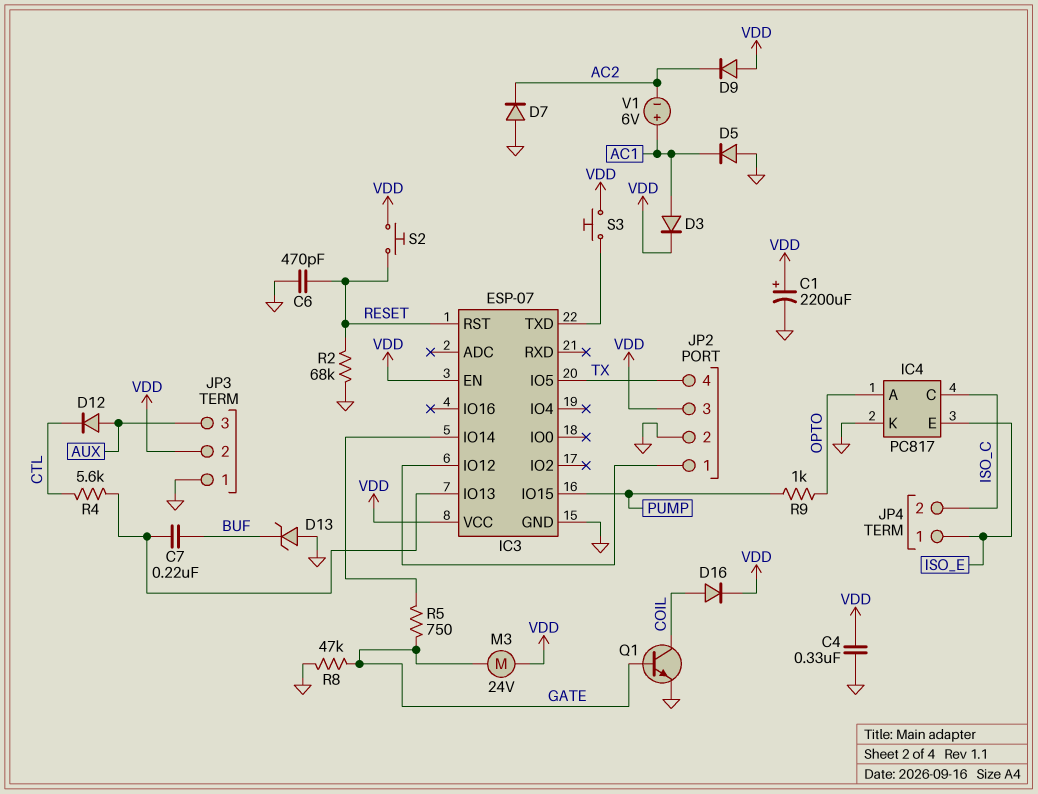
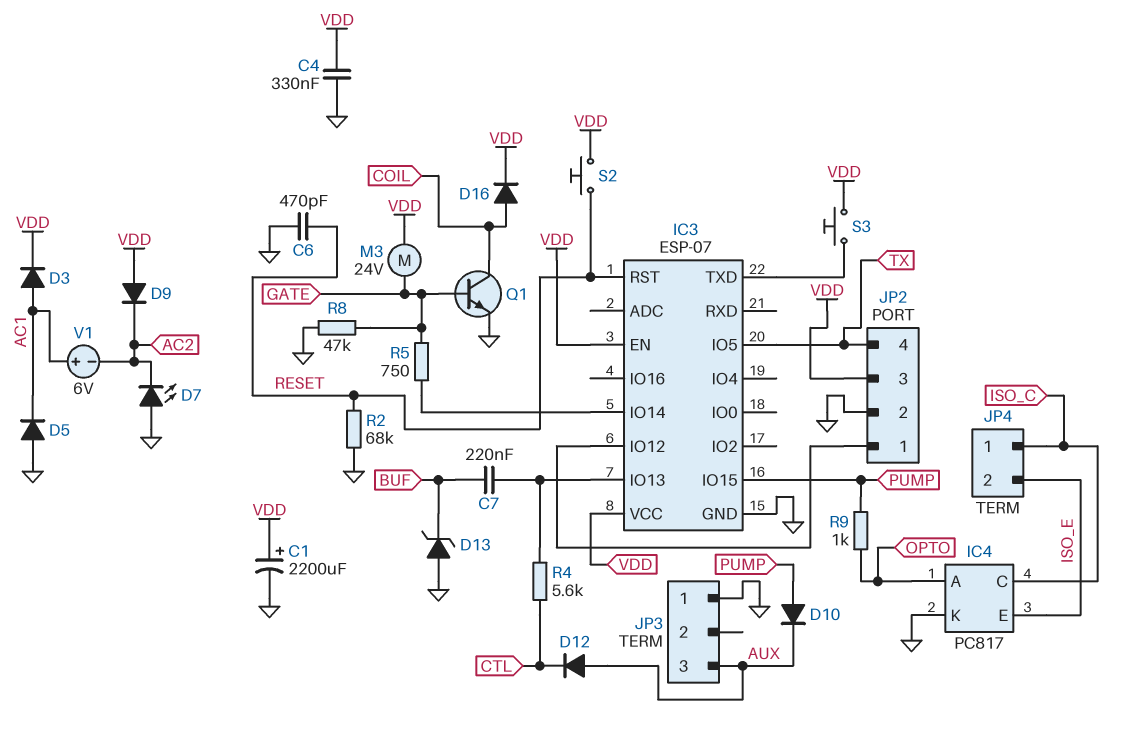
D7: diode (A GND, K AC2) -> LED (A GND, K AC2)
D10: none -> diode (A PUMP, K AUX)
JP3 pin 2: VDD -> none
JP4 pin 1: ISO_E -> ISO_C
JP4 pin 2: ISO_C -> ISO_E

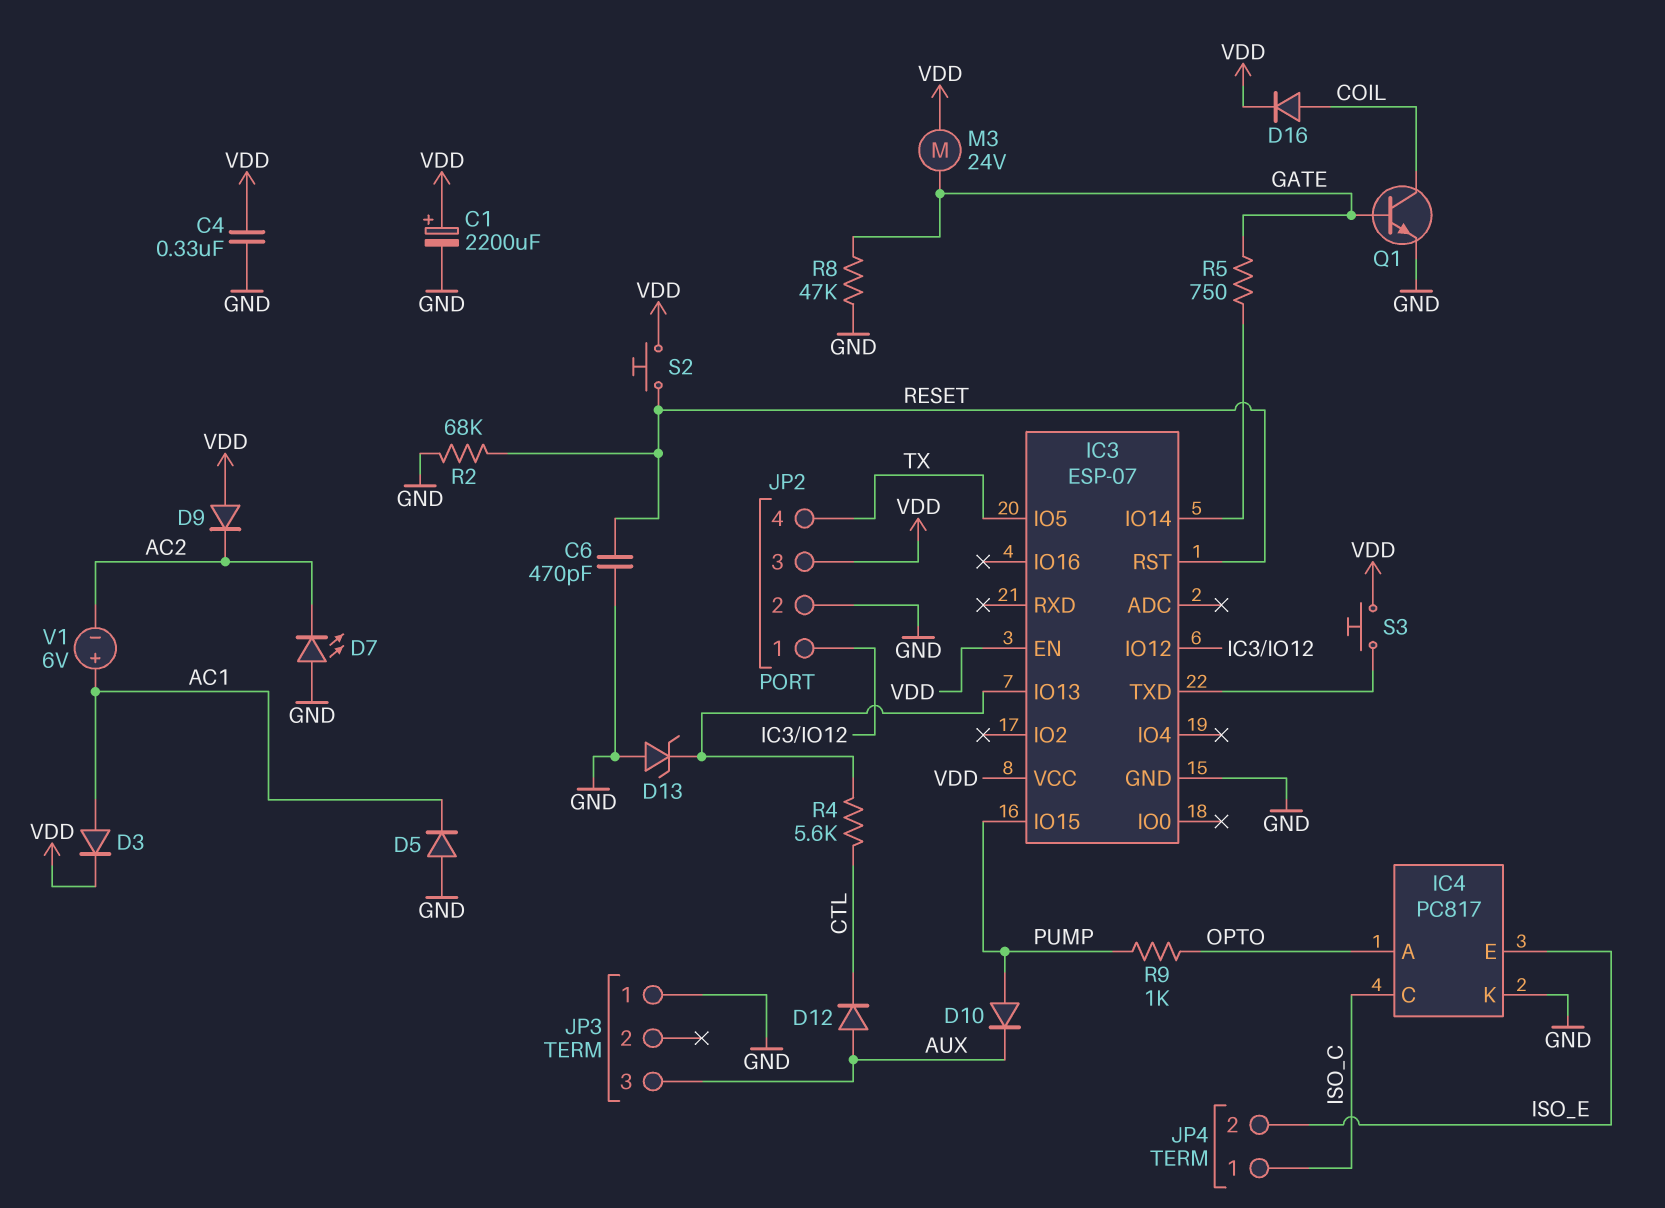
C7: 220nF (BUF, IC3/IO13) -> none
D13: zener (A GND, K BUF) -> zener (A GND, K IC3/IO13)

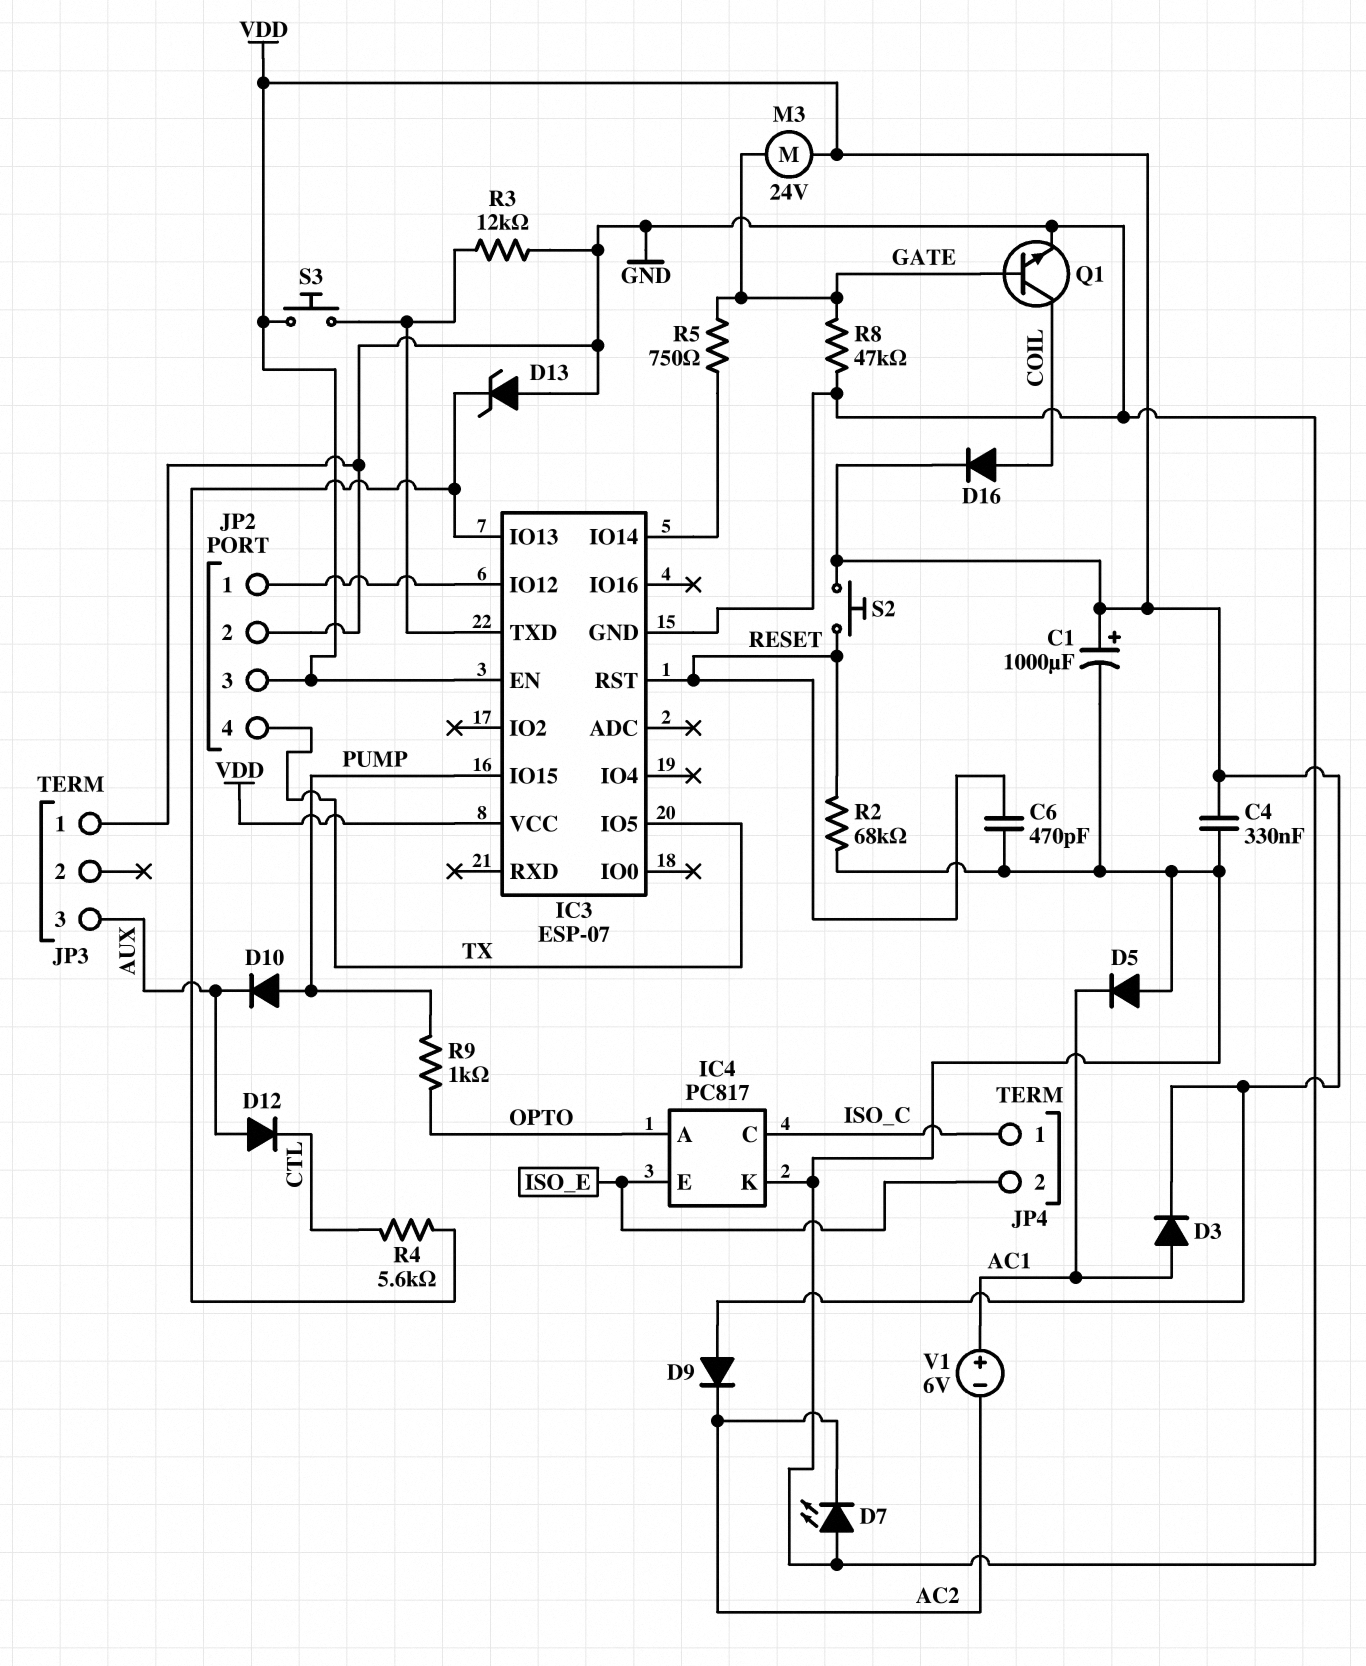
C1: 2200uF (plus VDD, minus GND) -> 1000uF (plus VDD, minus GND)
R3: none -> 12k (GND, IC3/TXD)

